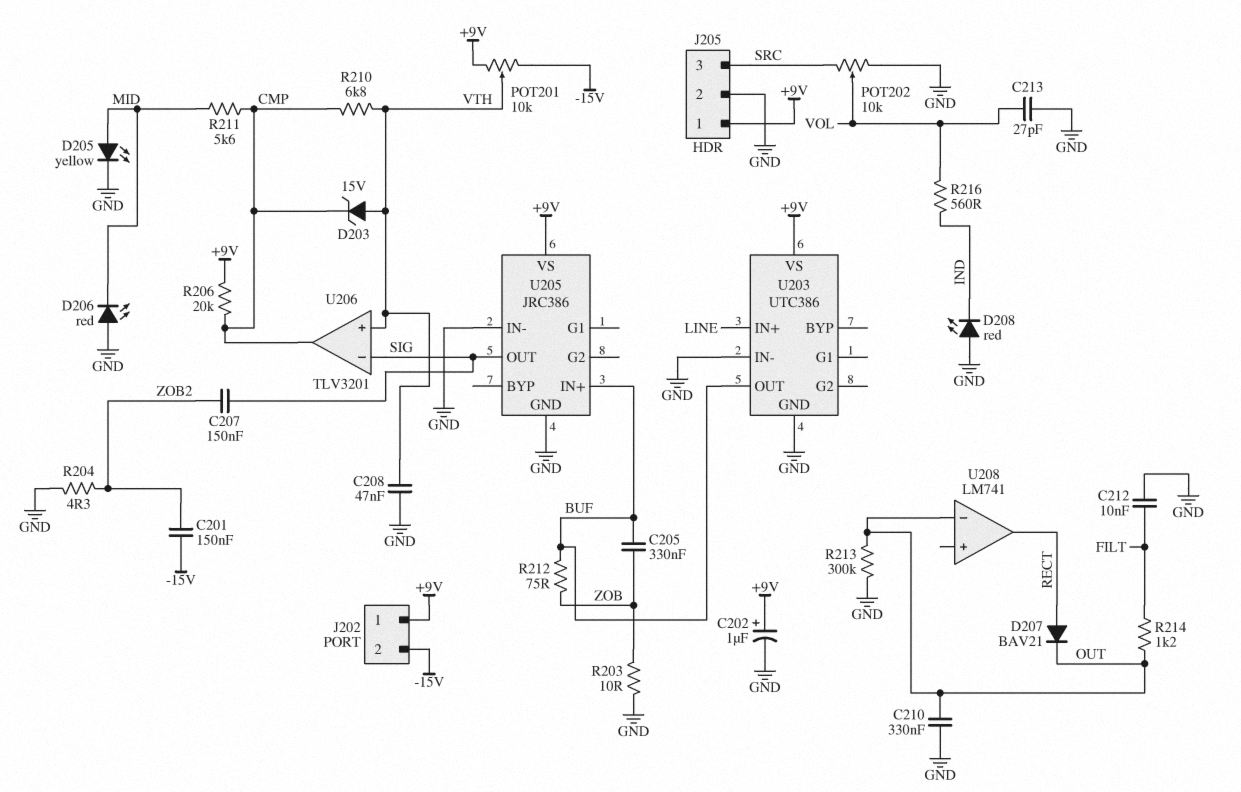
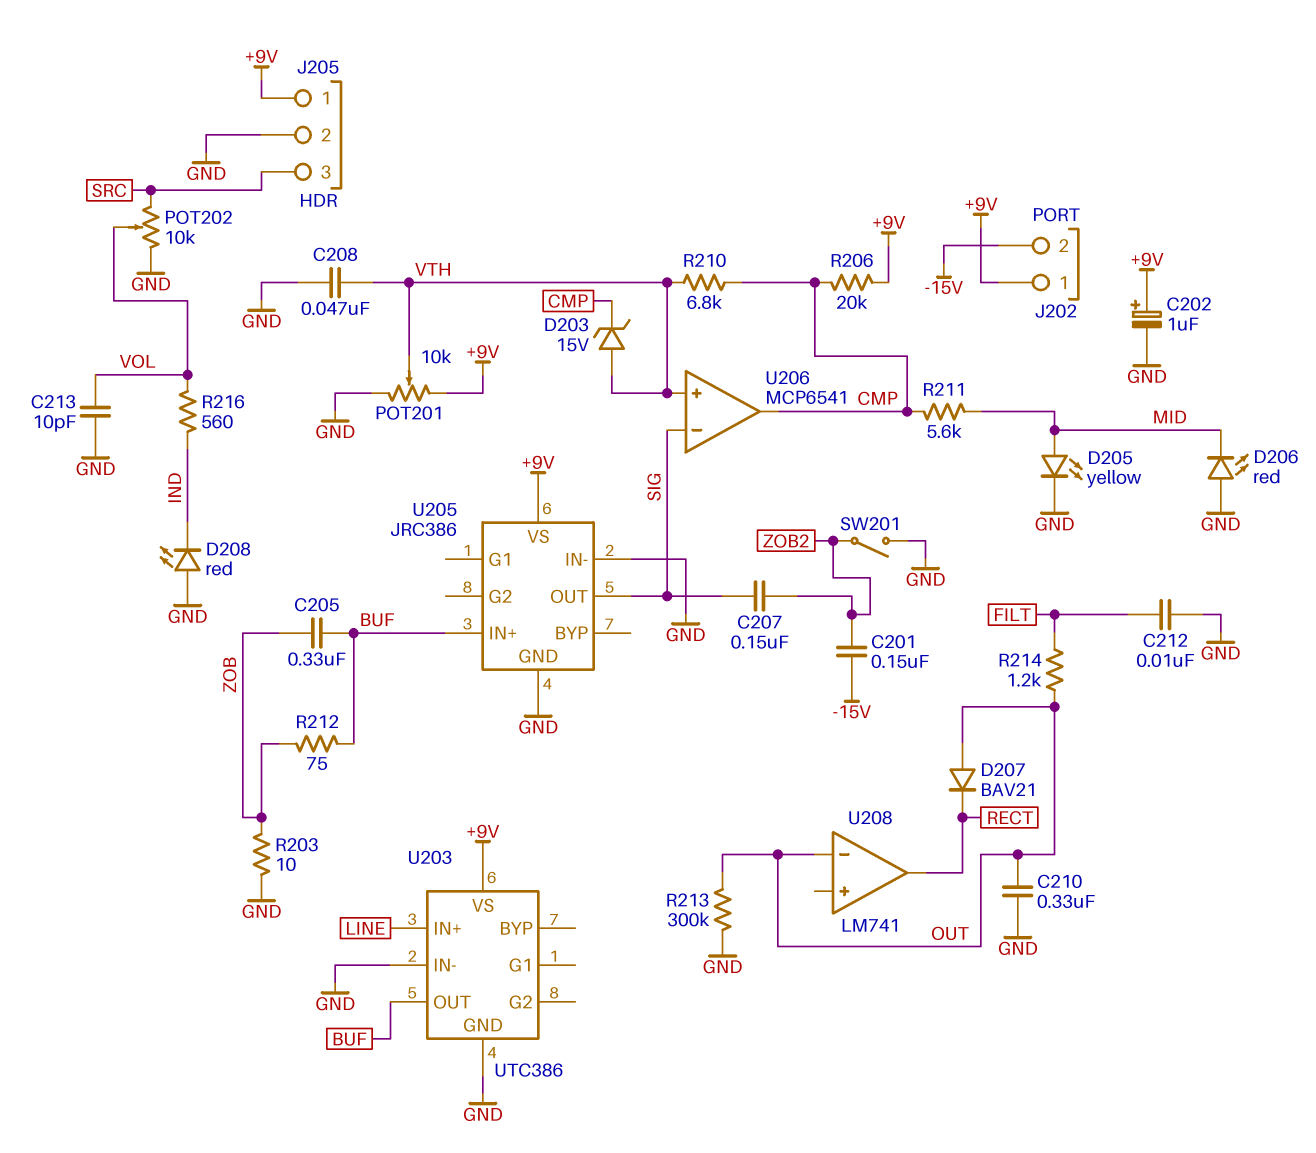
C213: 27pF (GND, VOL) -> 10pF (GND, VOL)
D207: diode BAV21 (A RECT, K OUT) -> diode BAV21 (A OUT, K RECT)
POT201: 10k (+9V, -15V, wiper VTH) -> 10k (+9V, GND, wiper VTH)
R204: 4.3 (GND, ZOB2) -> none
SW201: none -> switch (GND, ZOB2)
U206: TLV3201 -> MCP6541

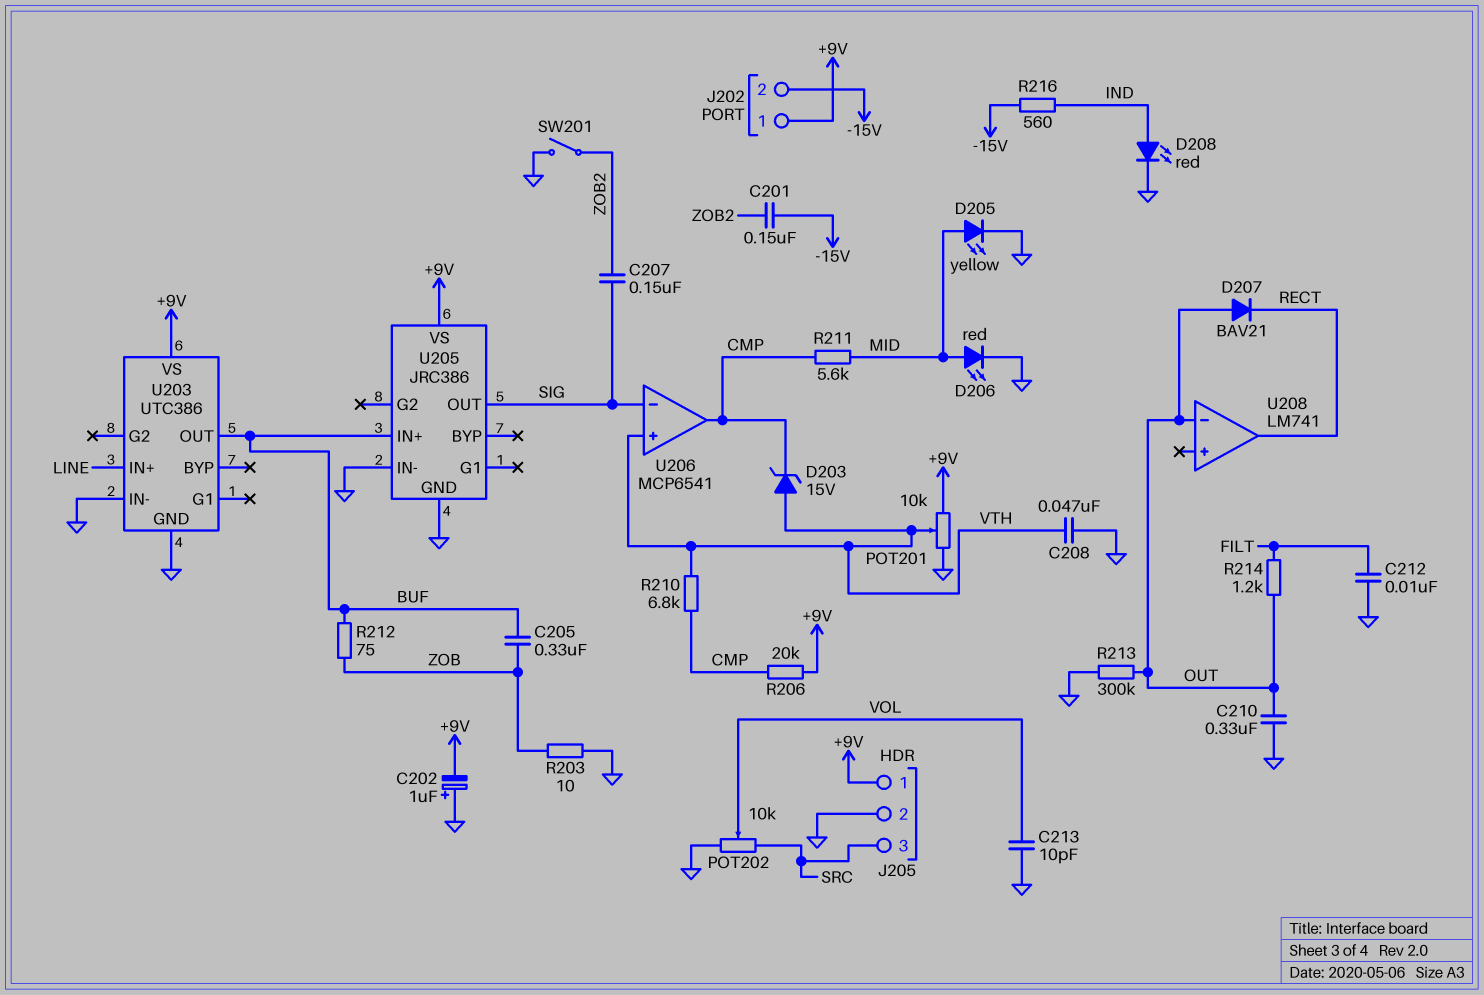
C202: 1uF (plus +9V, minus GND) -> 1uF (plus GND, minus +9V)
D206: LED red (A GND, K MID) -> LED red (A MID, K GND)
D208: LED red (A GND, K IND) -> LED red (A IND, K GND)
R216: 560 (IND, VOL) -> 560 (-15V, IND)

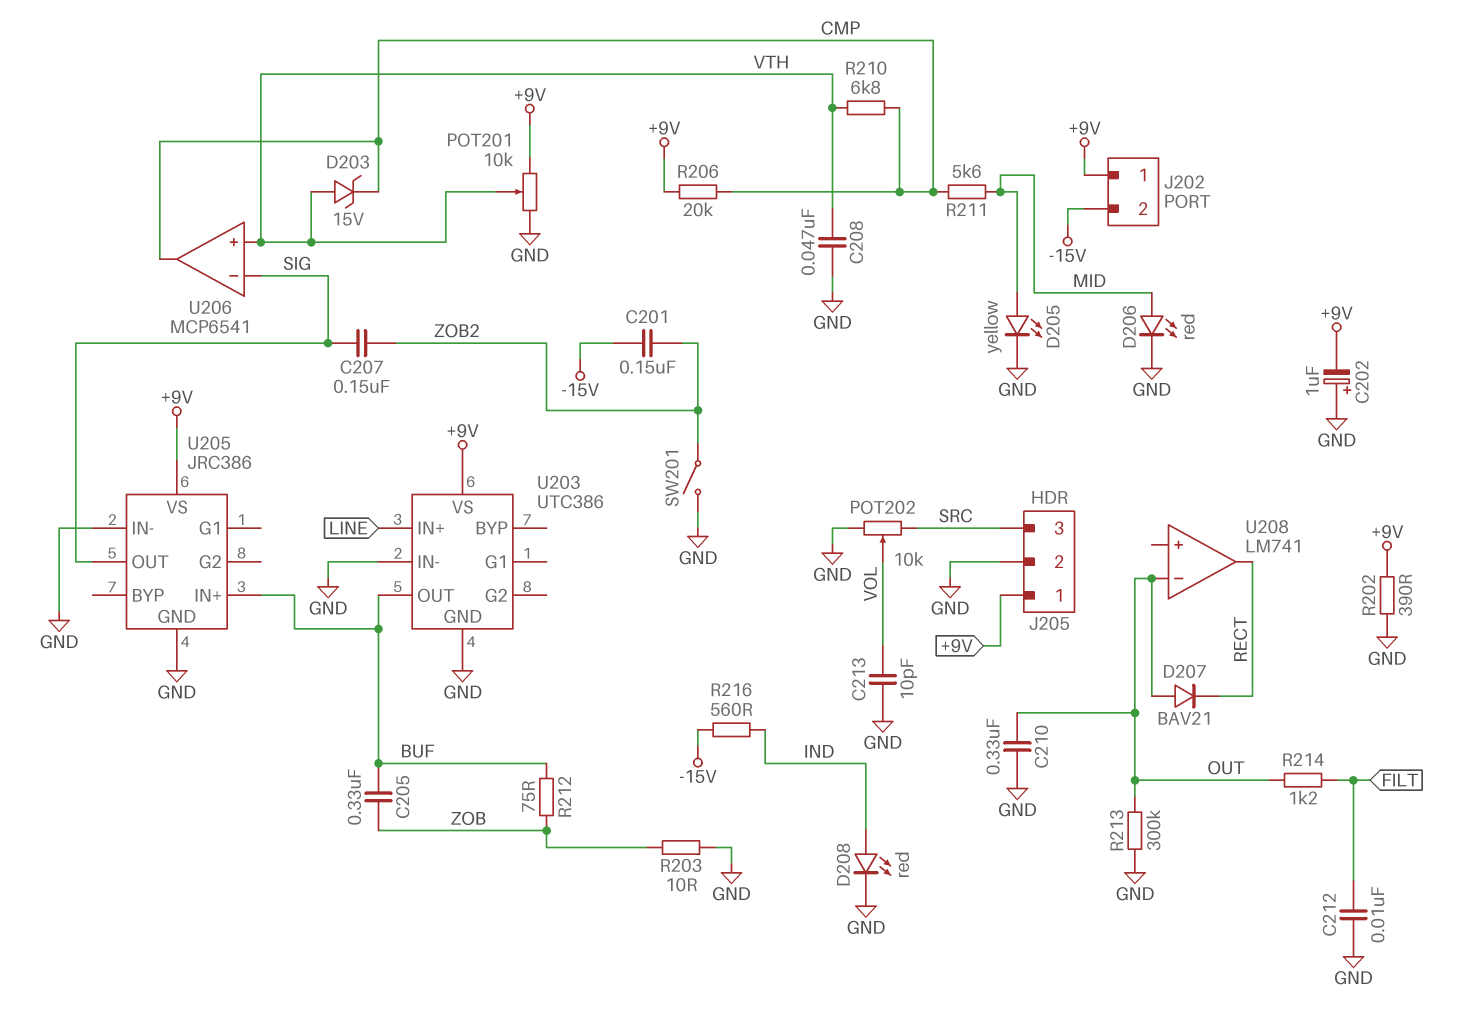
R202: none -> 390 (+9V, GND)

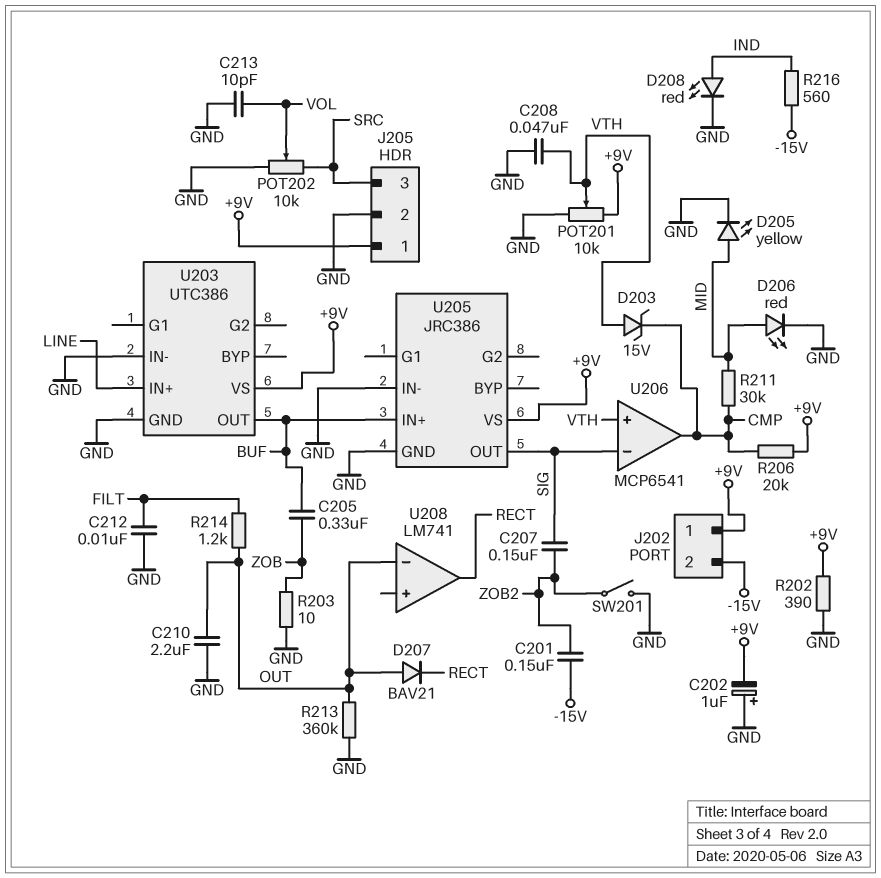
C210: 330nF (GND, OUT) -> 2.2uF (GND, OUT)
R210: 6.8k (CMP, VTH) -> none
R211: 5.6k (CMP, MID) -> 30k (CMP, MID)
R212: 75 (BUF, ZOB) -> none
R213: 300k (GND, OUT) -> 360k (GND, OUT)

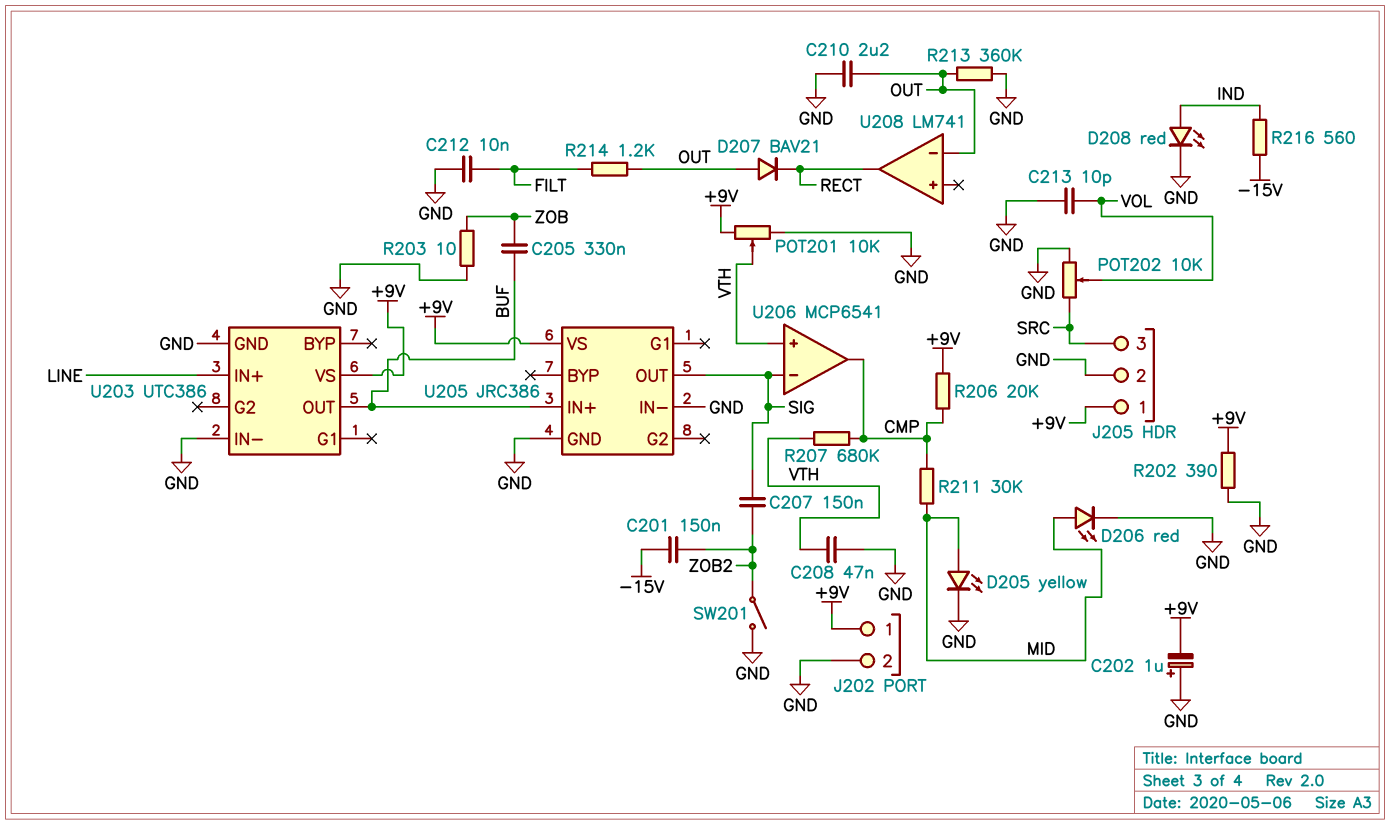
D203: zener 15V (A VTH, K CMP) -> none
J202 pin 2: -15V -> GND
R207: none -> 680k (CMP, VTH)

